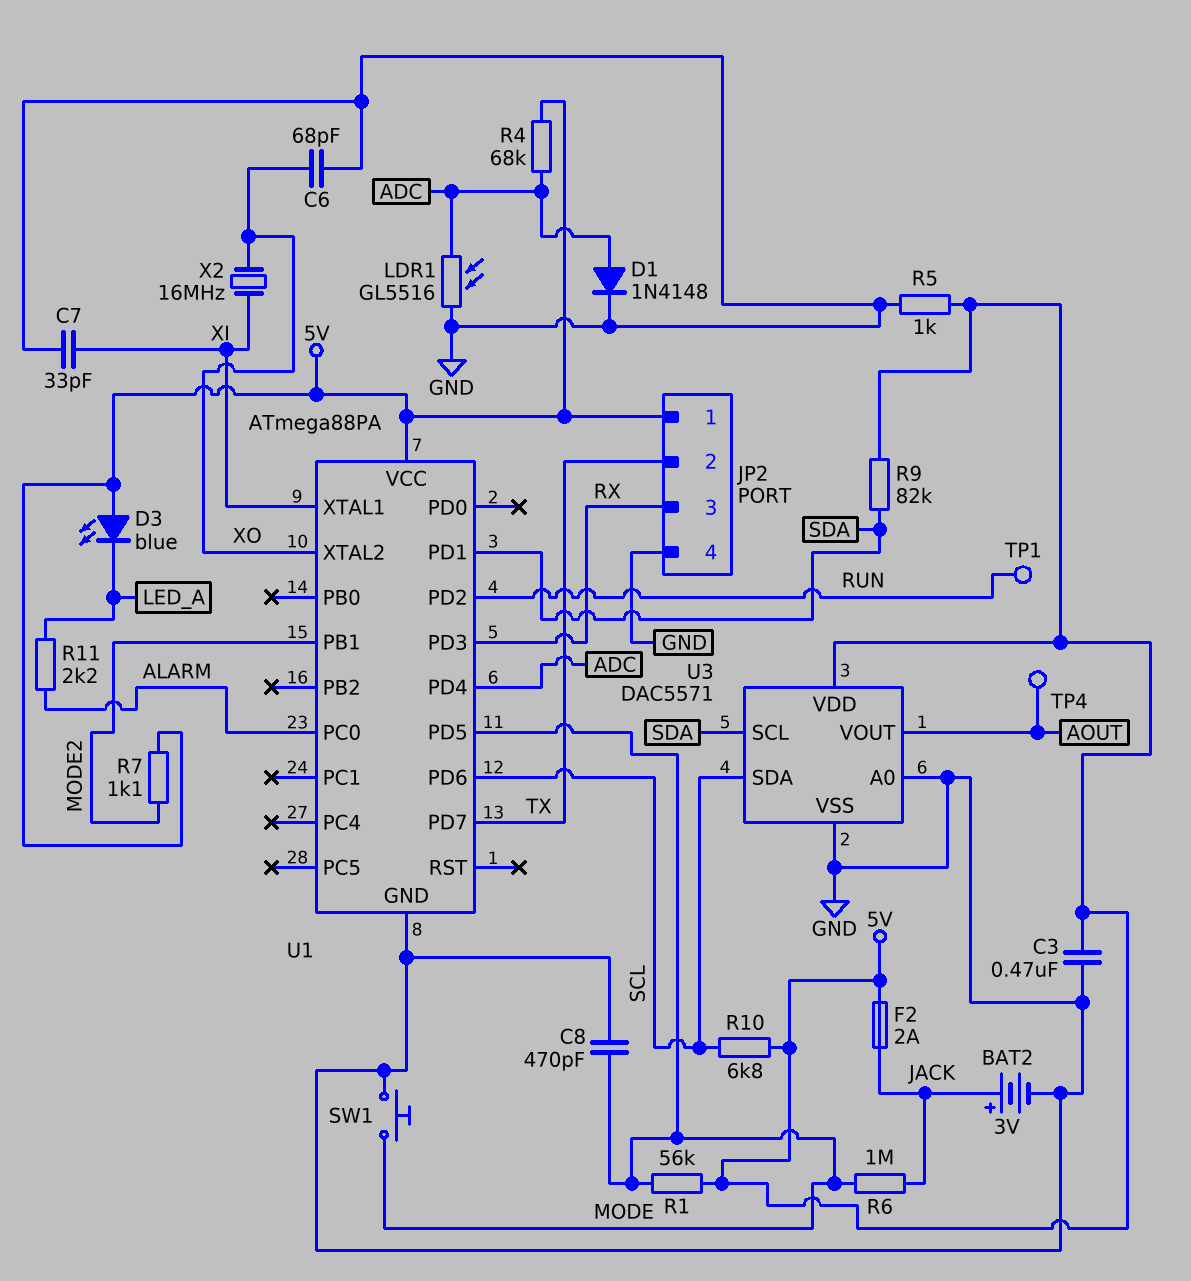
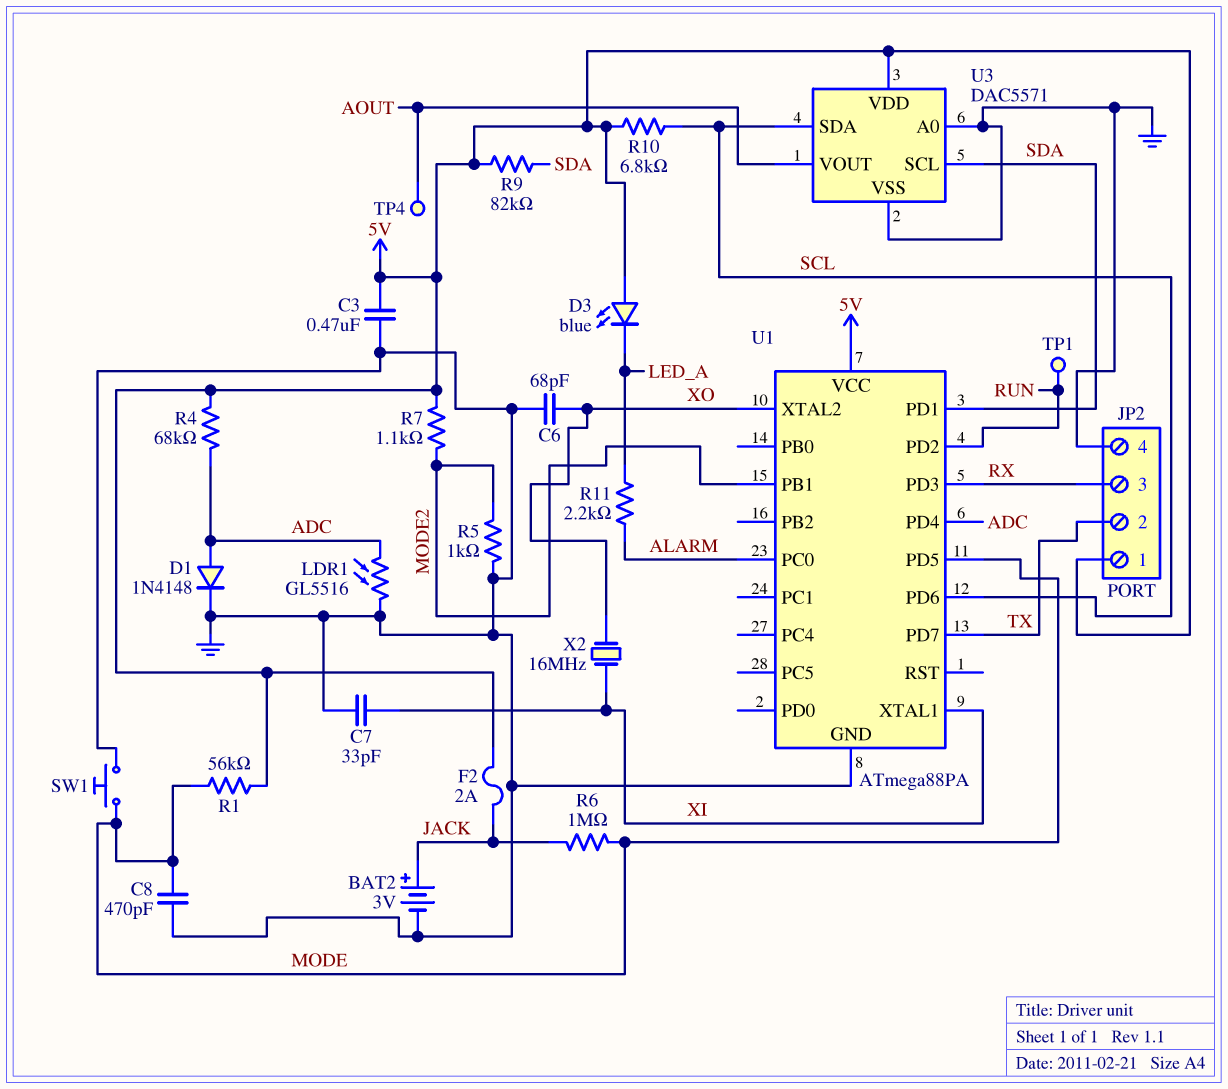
R5: 1k (5V, GND) -> 1k (GND, MODE2)

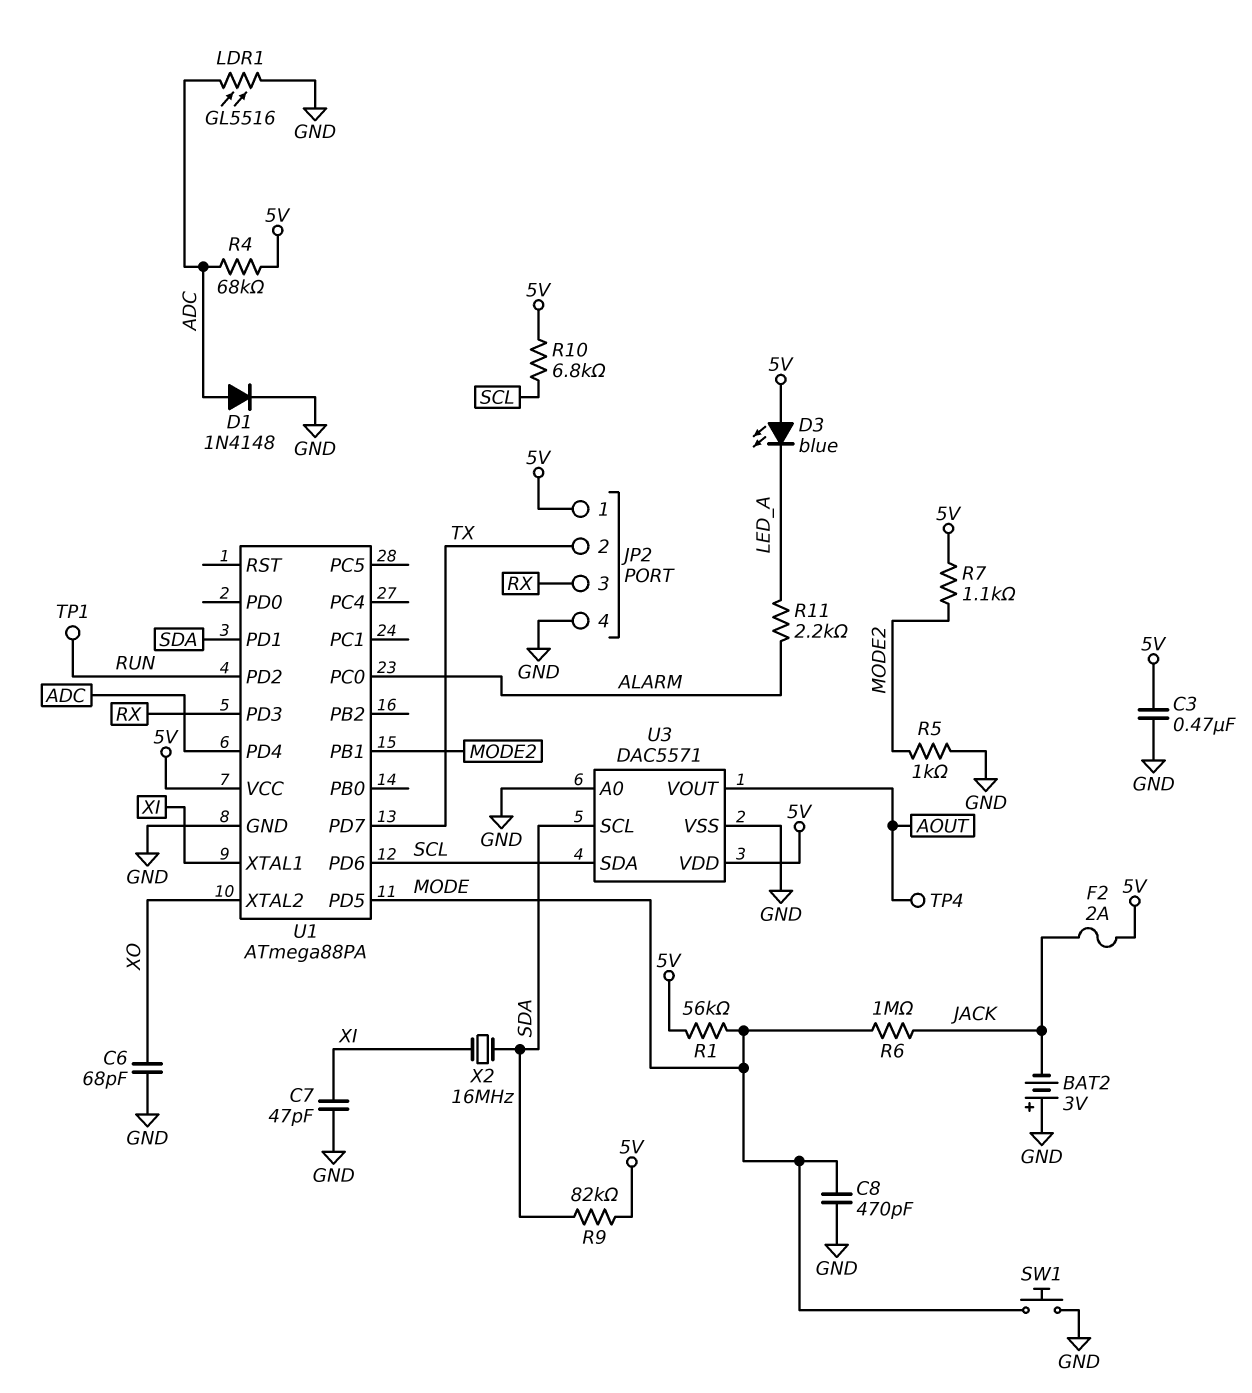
BAT2: 3V (plus JACK, minus GND) -> 3V (plus GND, minus JACK)
C7: 33pF (GND, XI) -> 47pF (GND, XI)
X2: 16MHz (XI, XO) -> 16MHz (SDA, XI)

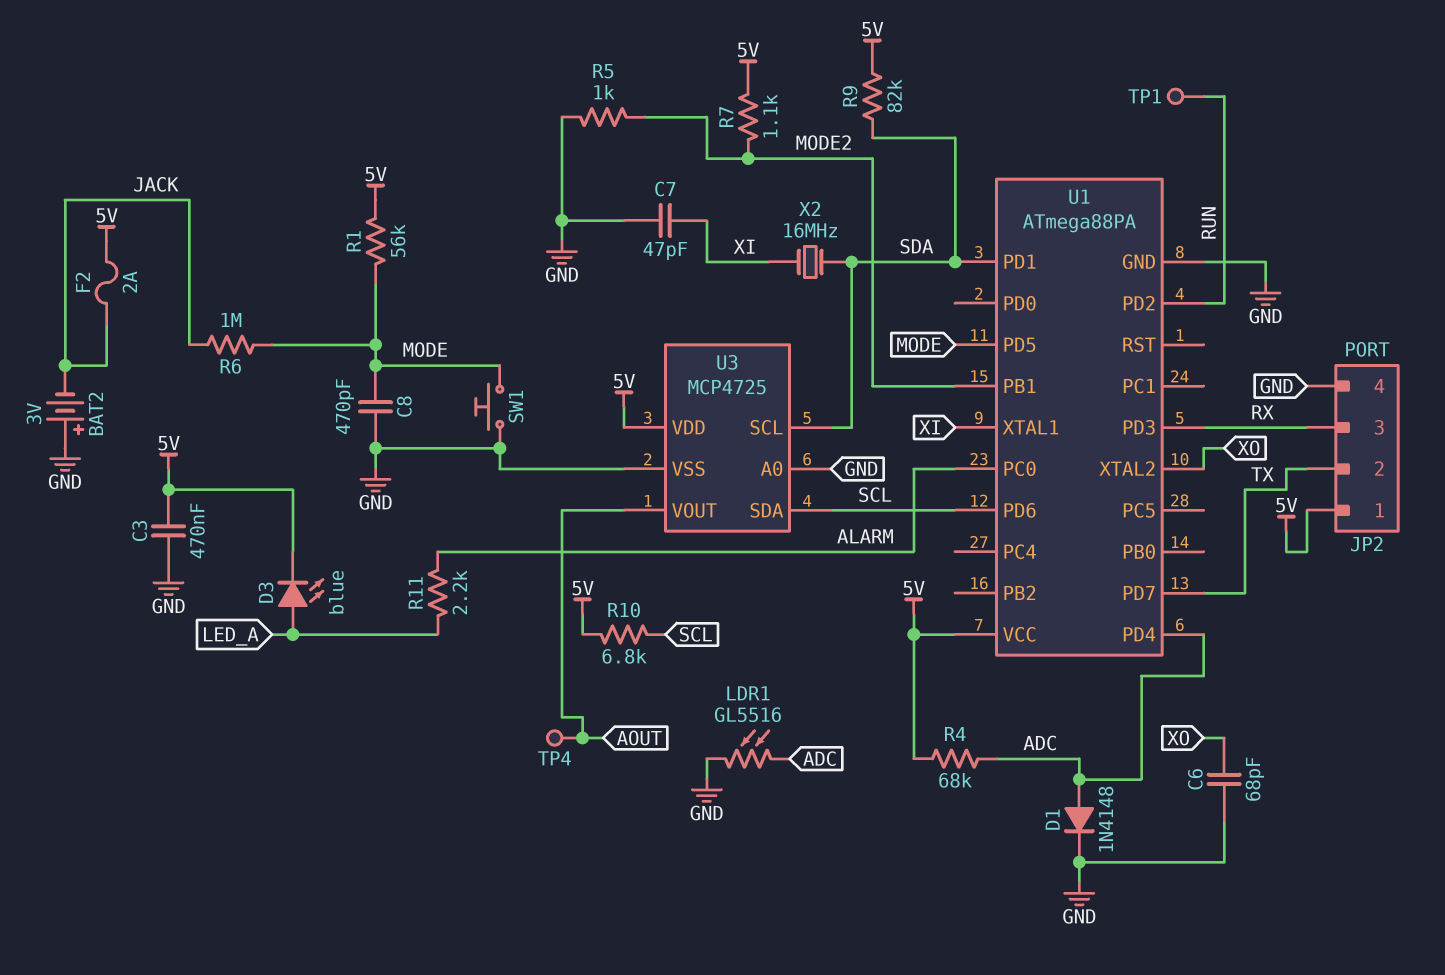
D3: LED blue (A 5V, K LED_A) -> LED blue (A LED_A, K 5V)
U3: DAC5571 -> MCP4725

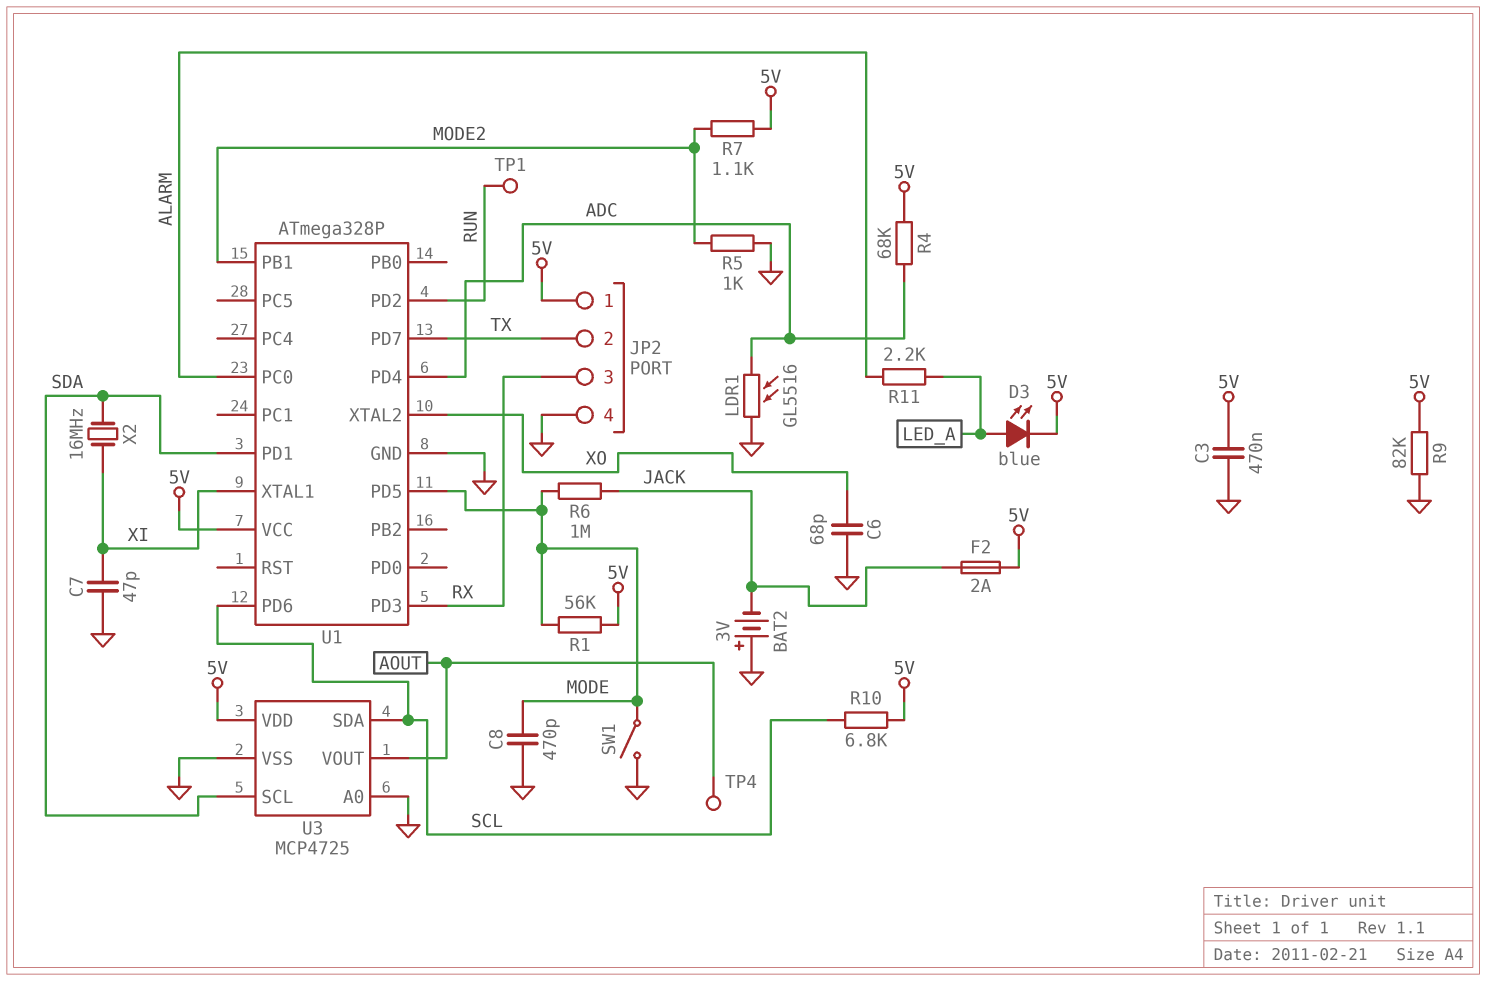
D1: diode 1N4148 (A ADC, K GND) -> none
R9: 82k (5V, SDA) -> 82k (5V, GND)
SW1: button (GND, MODE) -> switch (GND, MODE)
U1: ATmega88PA -> ATmega328P

